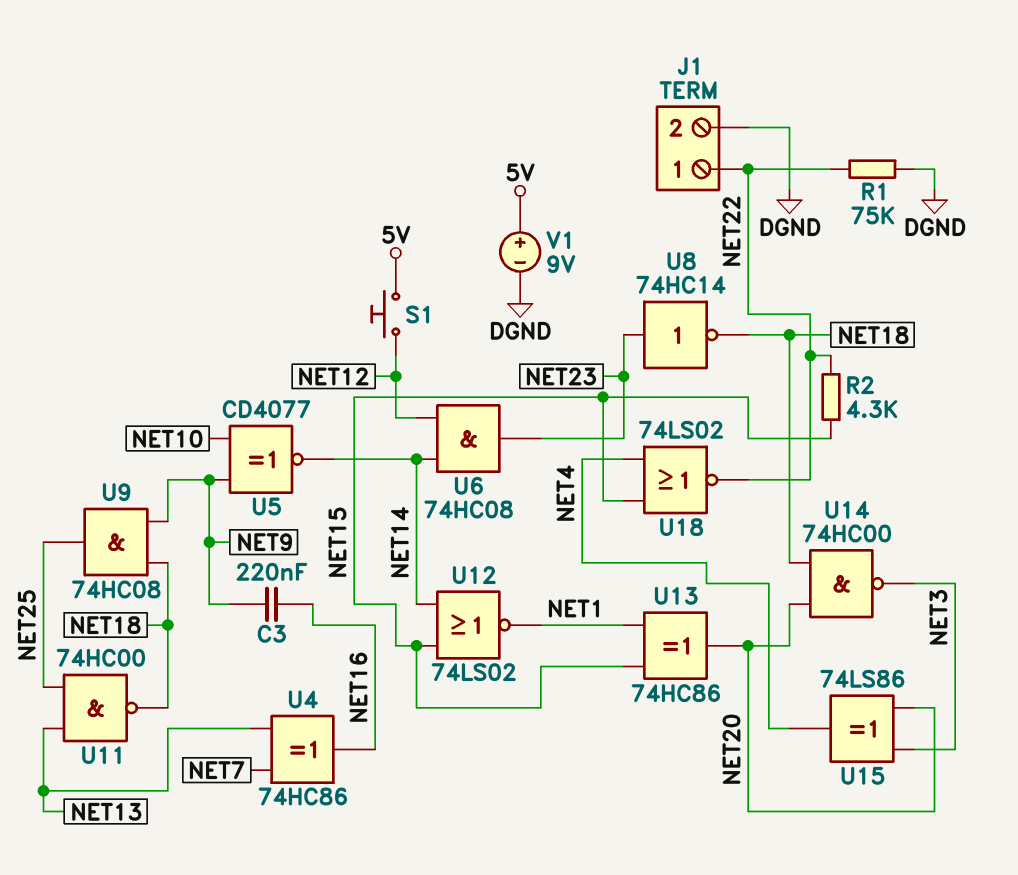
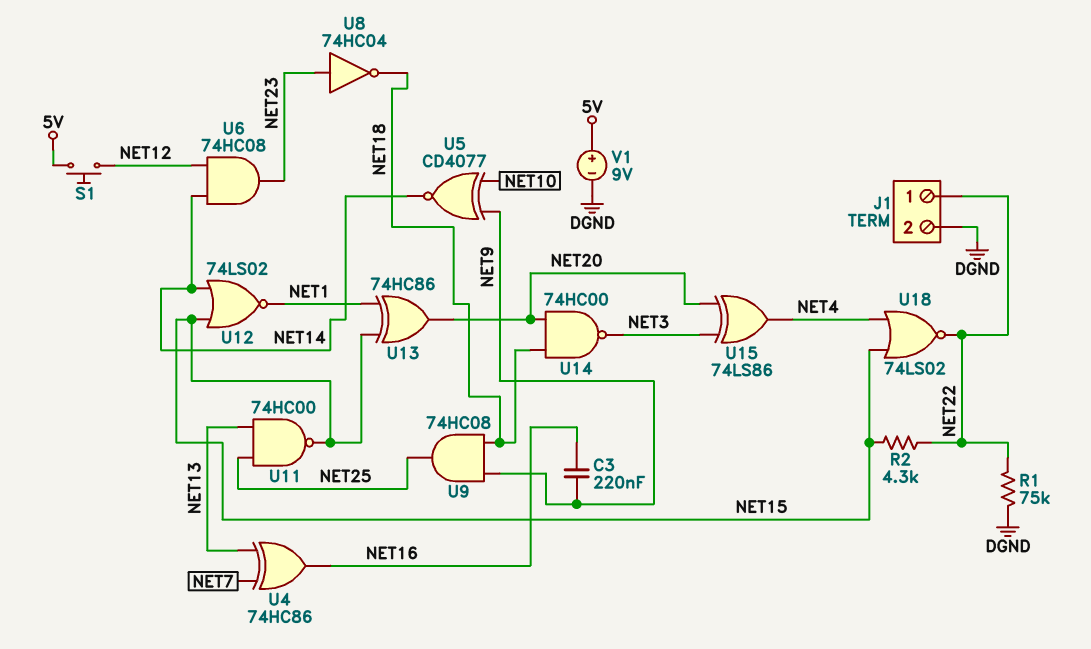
U8: NOT 74HC14 (in NET23, out NET18) -> NOT 74HC04 (in NET23, out NET18)
U11: NAND 74HC00 (in NET13, in NET25, out NET18) -> NAND 74HC00 (in NET13, in NET25, out NET15)

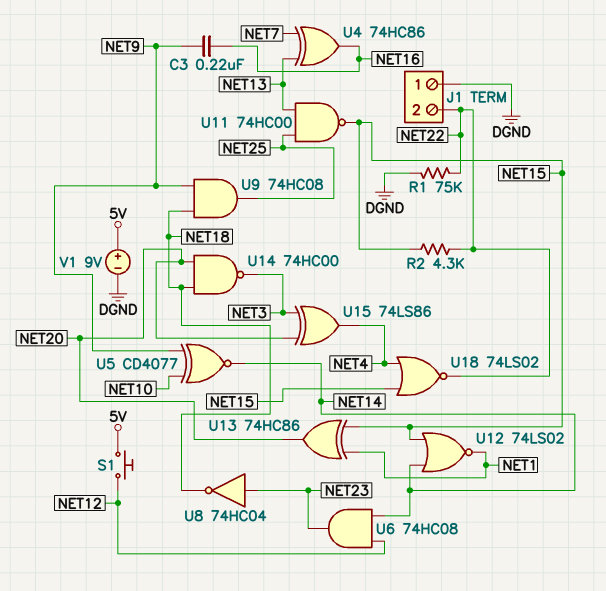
J1 pin 1: NET22 -> DGND
J1 pin 2: DGND -> NET22

